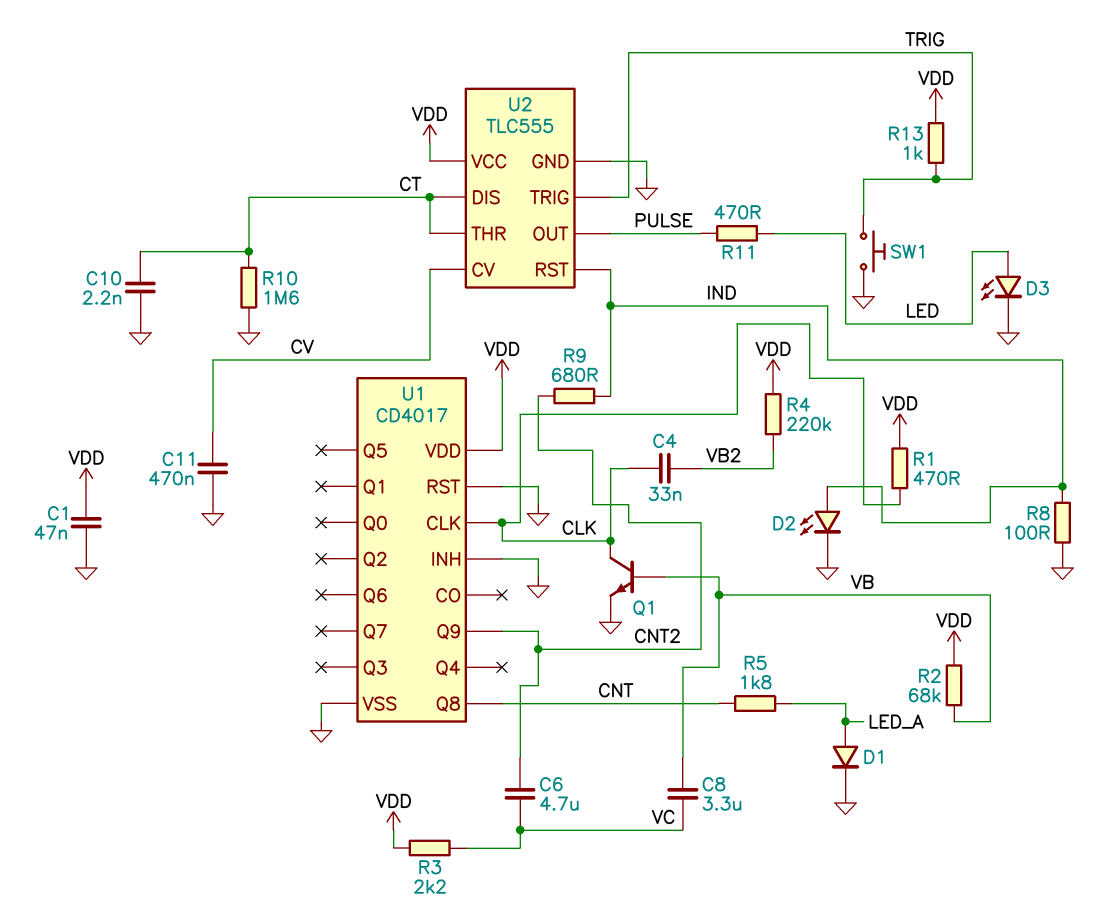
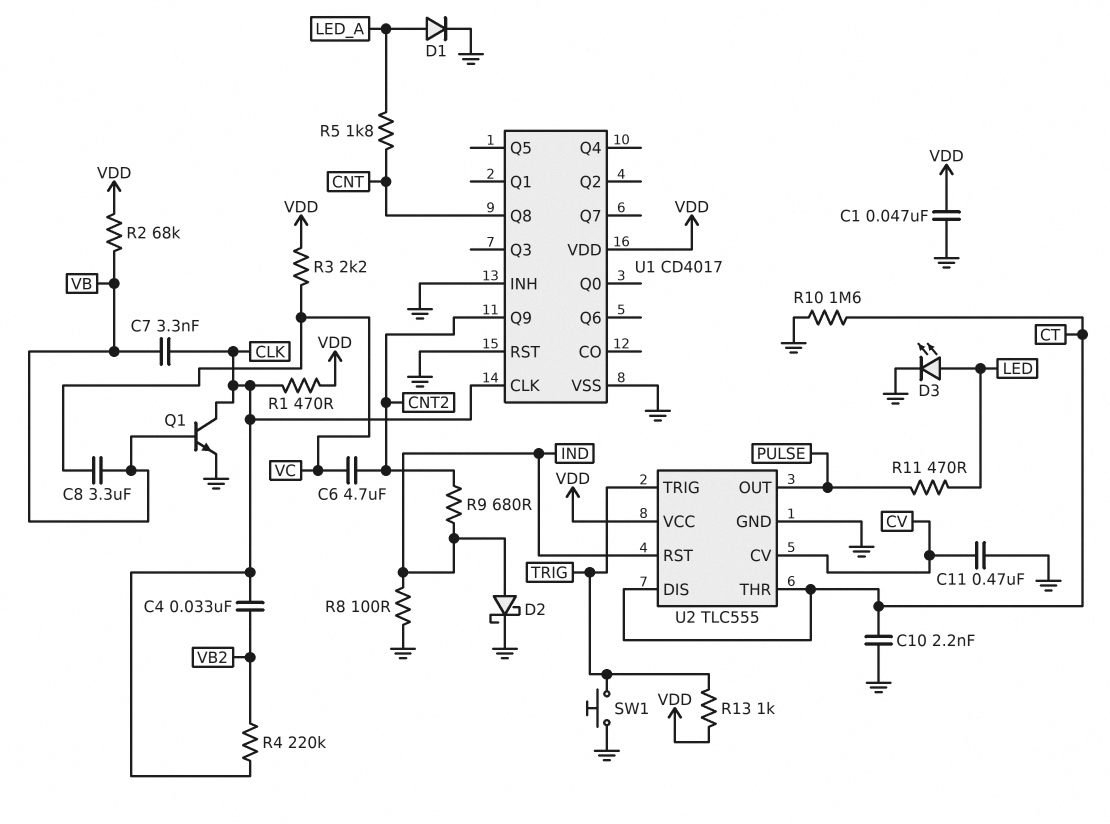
C7: none -> 3.3nF (CLK, VB)
D2: LED (A IND, K GND) -> schottky (A IND, K GND)
R4: 220k (VB2, VDD) -> 220k (CLK, VB2)

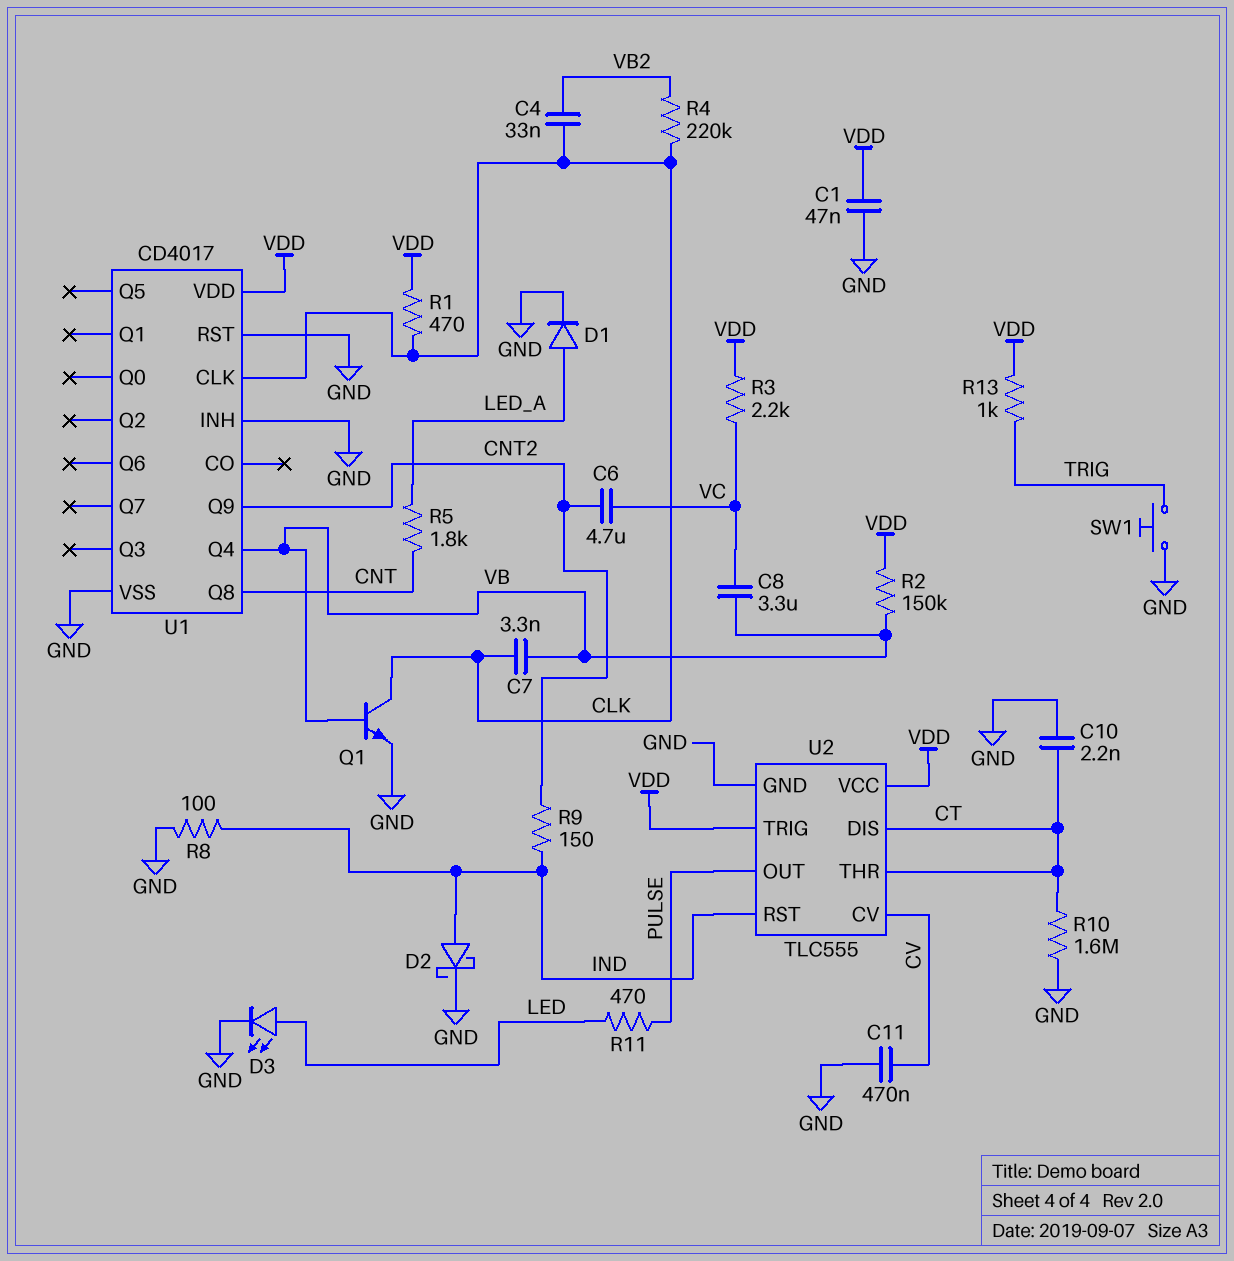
R2: 68k (VB, VDD) -> 150k (VB, VDD)
R9: 680 (CNT2, IND) -> 150 (CNT2, IND)
U1 pin Q4: none -> VB
U2 pin TRIG: TRIG -> VDD

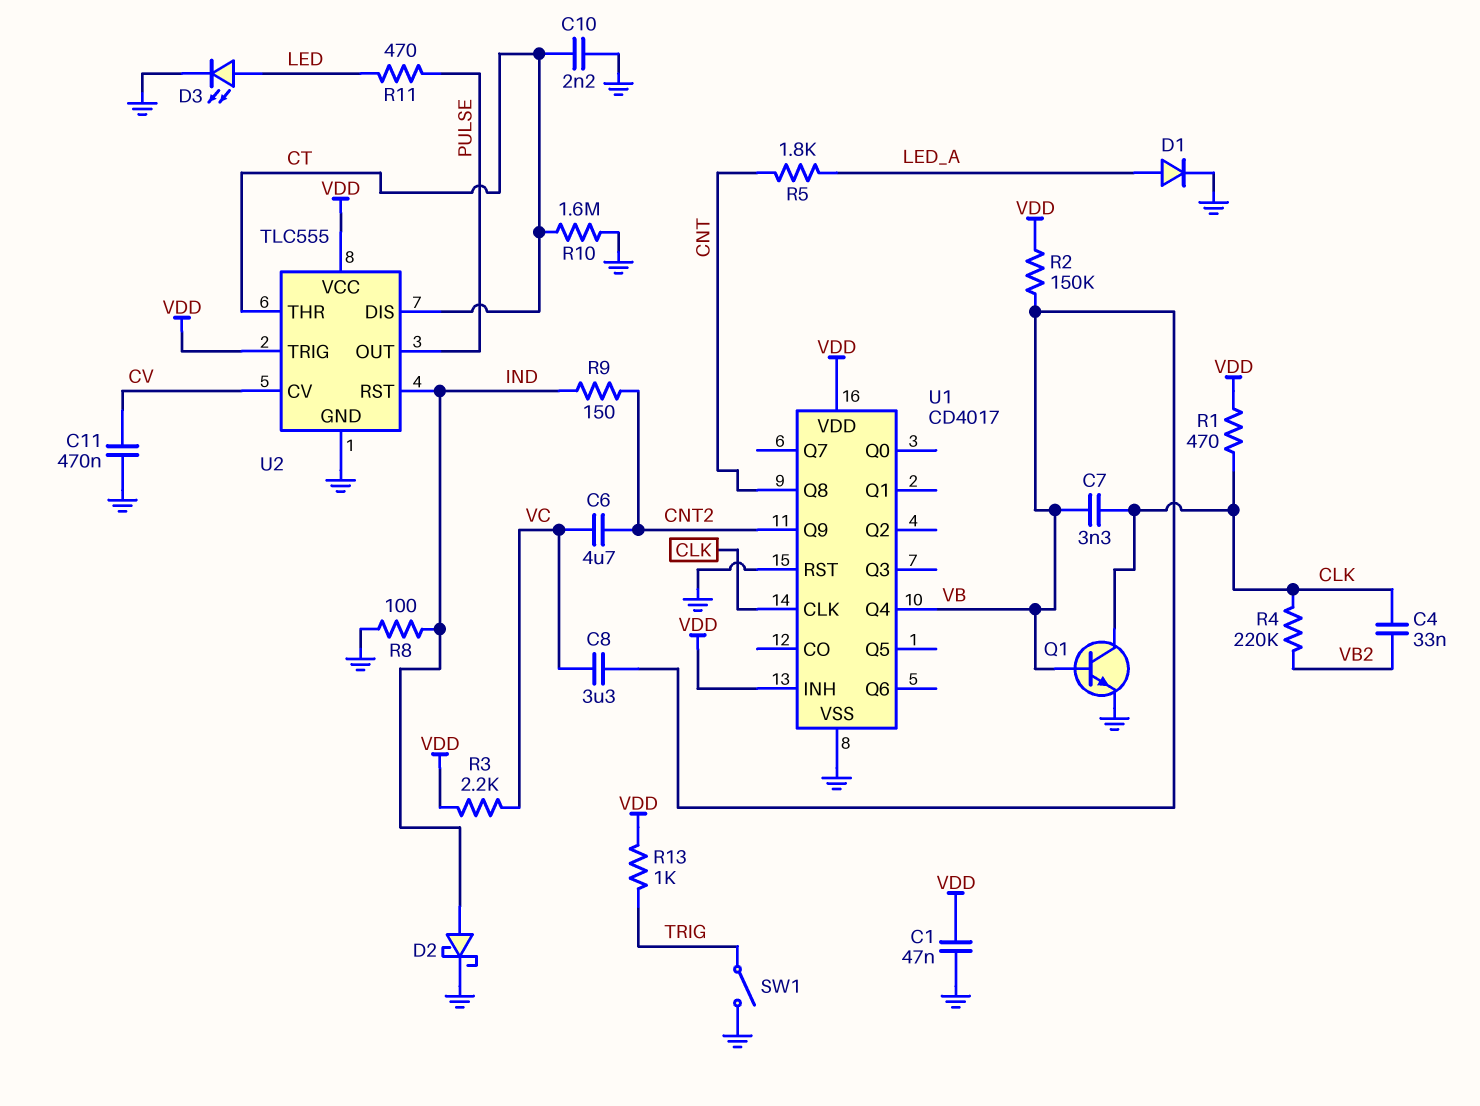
SW1: button (GND, TRIG) -> switch (GND, TRIG)
U1 pin INH: GND -> VDD

